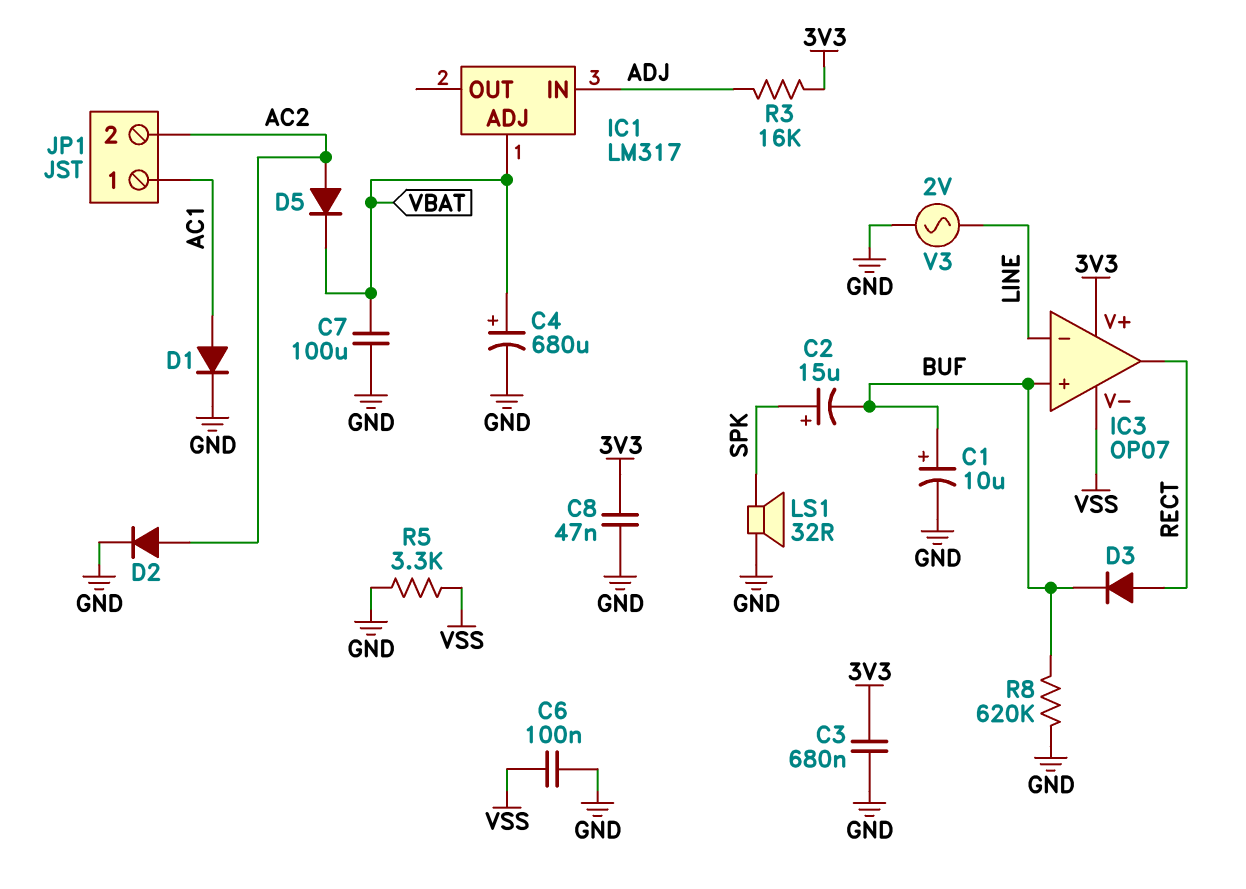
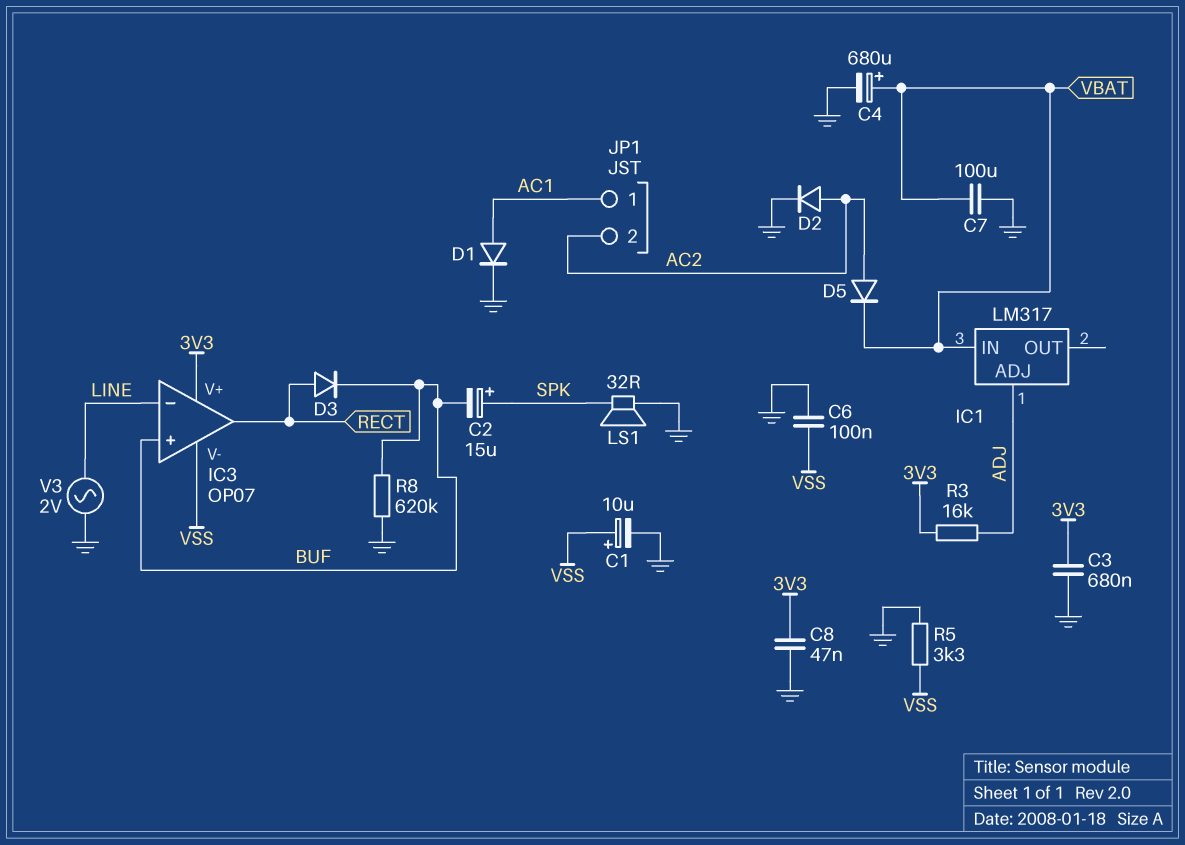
C1: 10uF (plus BUF, minus GND) -> 10uF (plus VSS, minus GND)
IC1 pin ADJ: VBAT -> ADJ
IC1 pin IN: ADJ -> VBAT

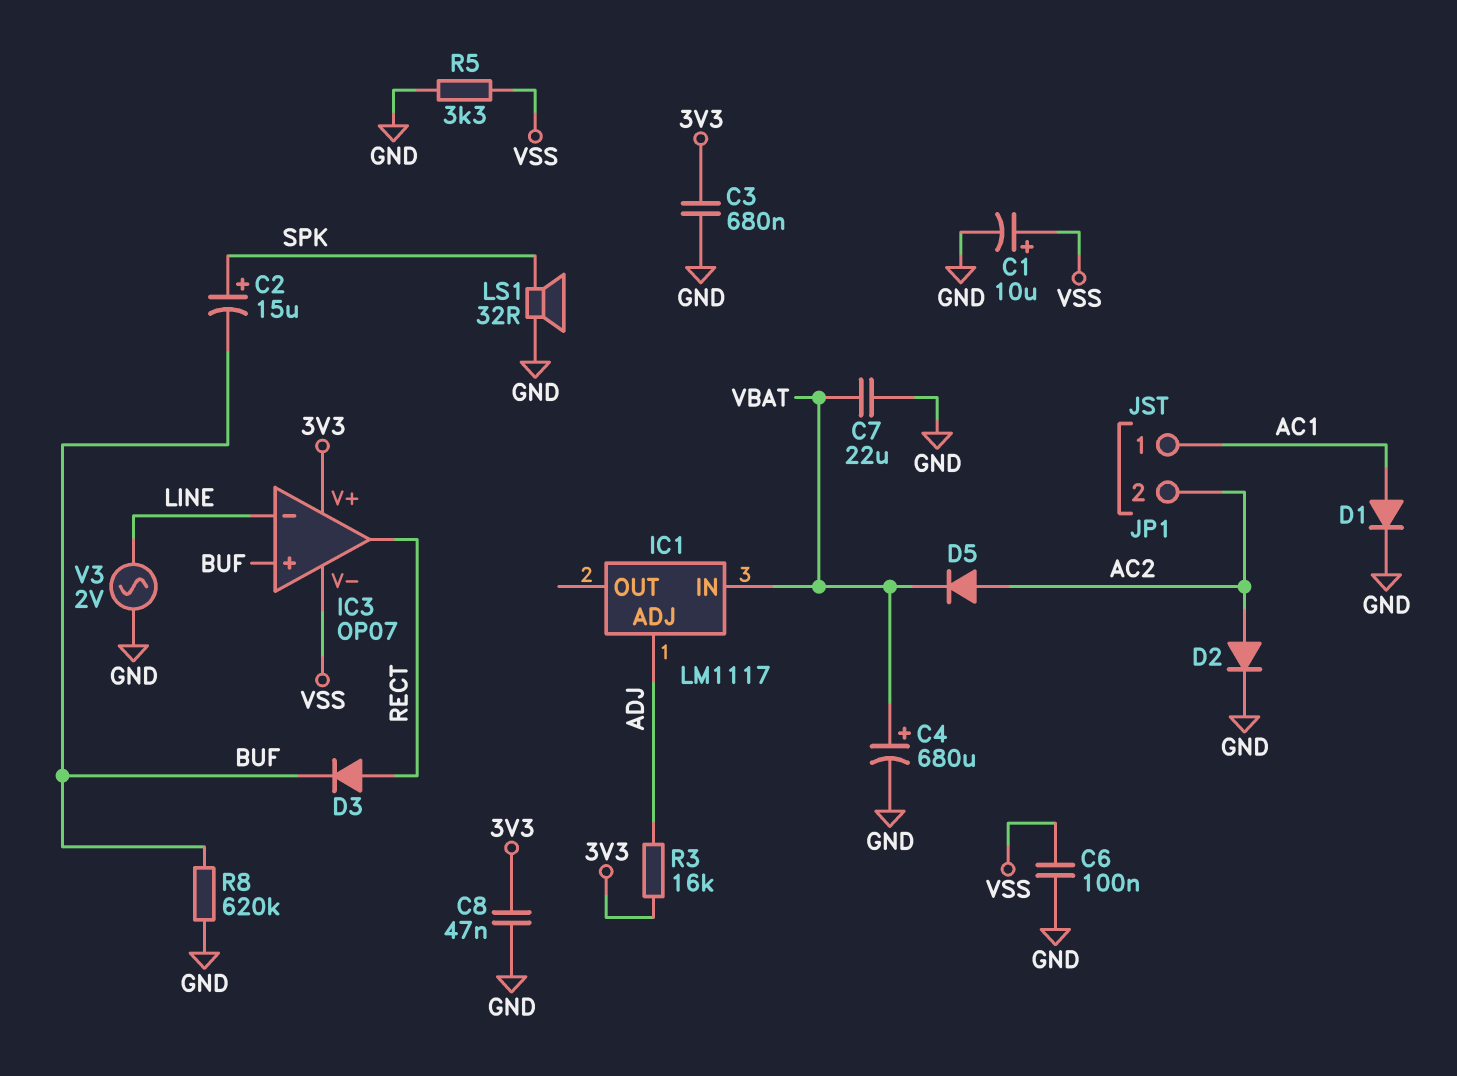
C7: 100uF (GND, VBAT) -> 22uF (GND, VBAT)
IC1: LM317 -> LM1117

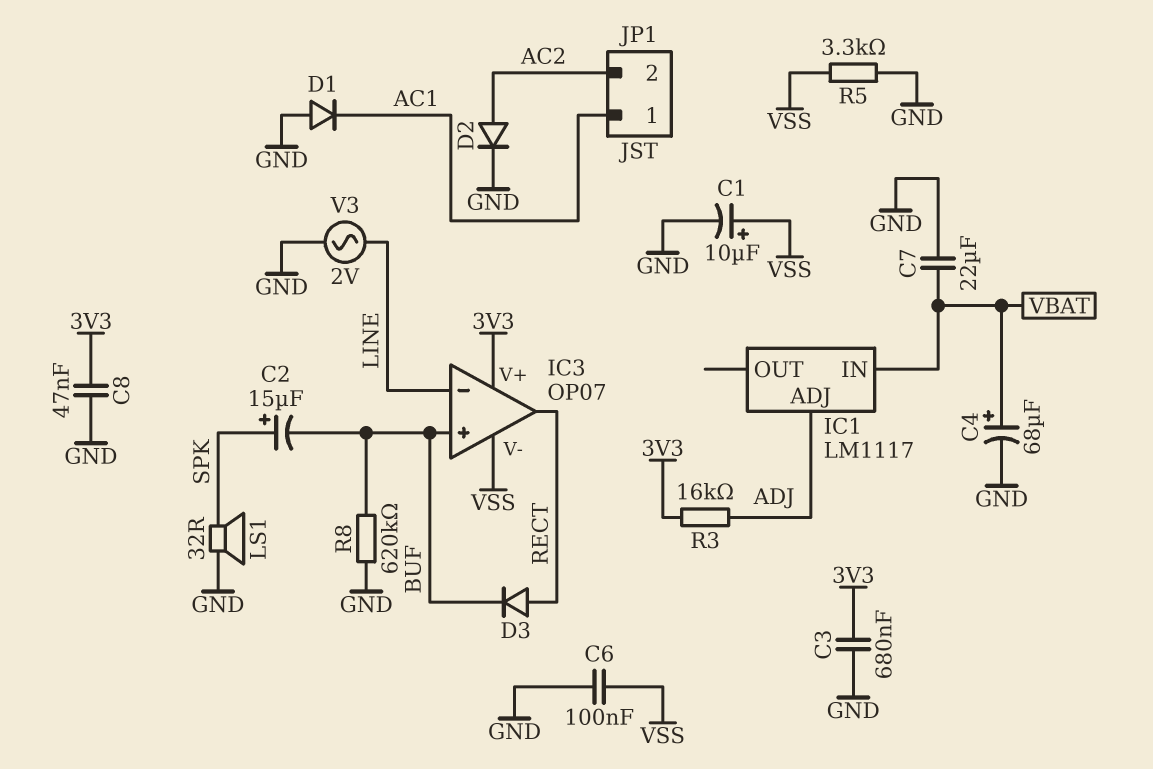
C4: 680uF (plus VBAT, minus GND) -> 68uF (plus VBAT, minus GND)
D1: diode (A AC1, K GND) -> diode (A GND, K AC1)
D5: diode (A AC2, K VBAT) -> none

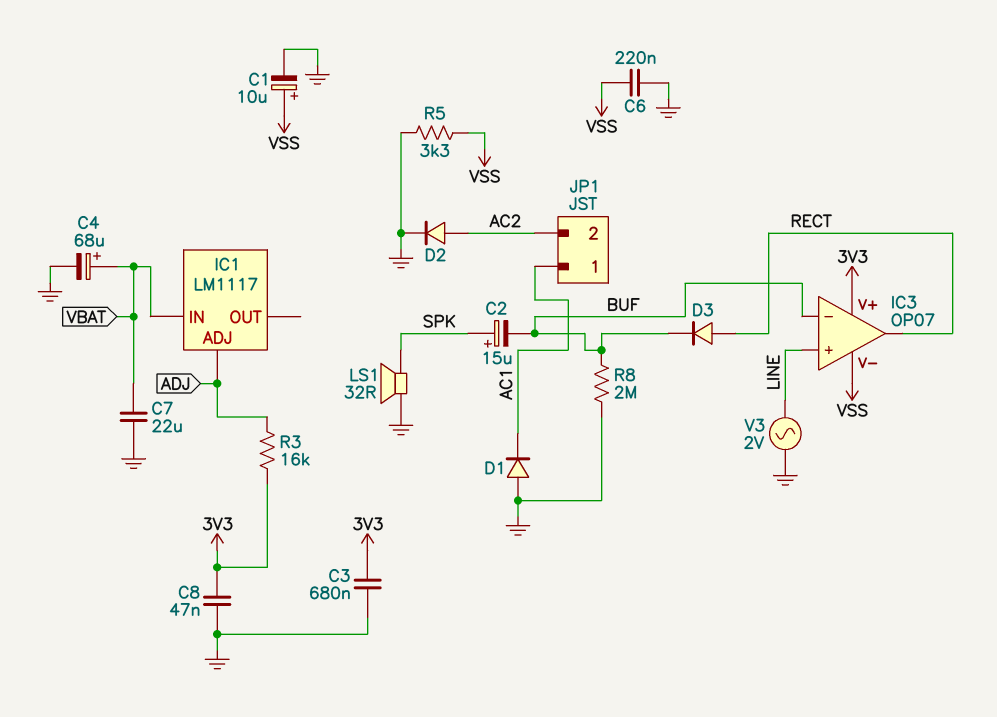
C6: 100nF (GND, VSS) -> 220nF (GND, VSS)
IC3 pin in+: BUF -> LINE
IC3 pin in-: LINE -> BUF
R8: 620k (BUF, GND) -> 2M (BUF, GND)

